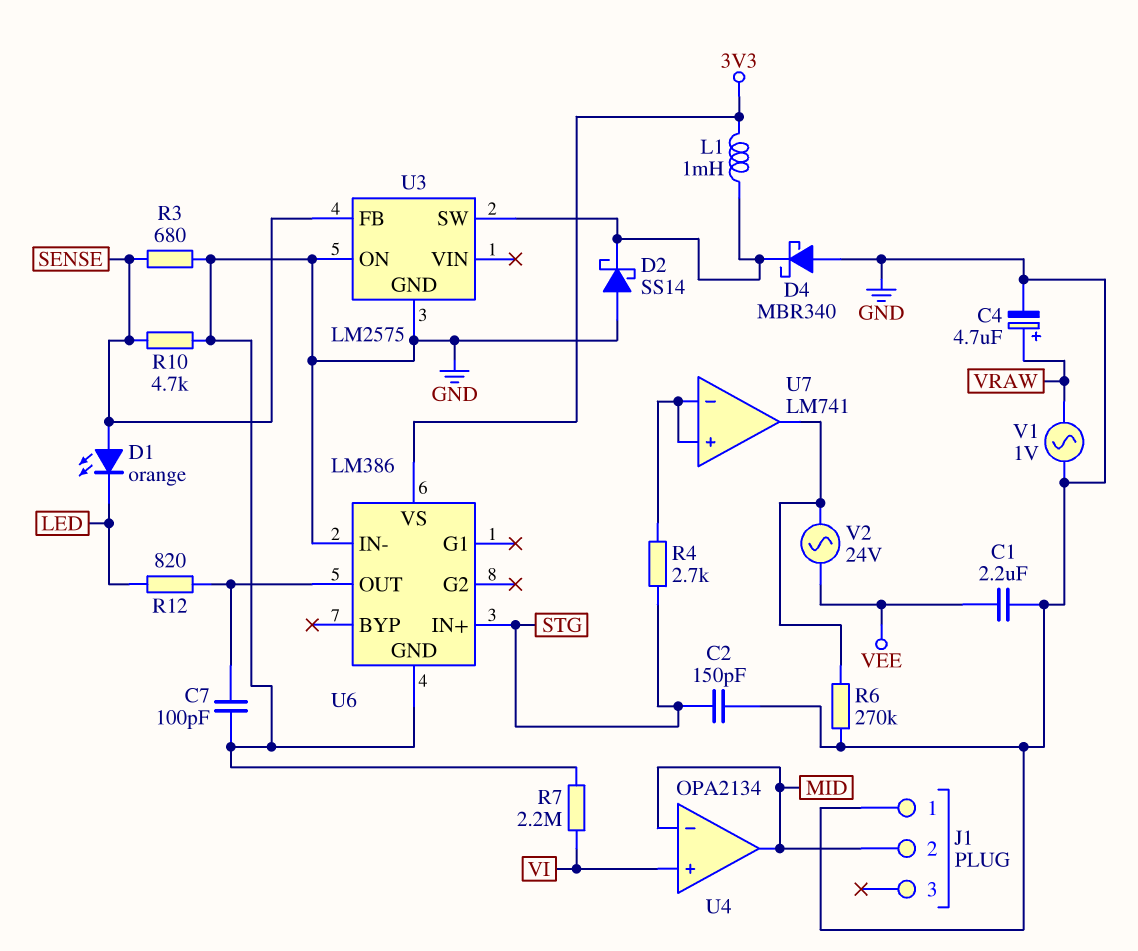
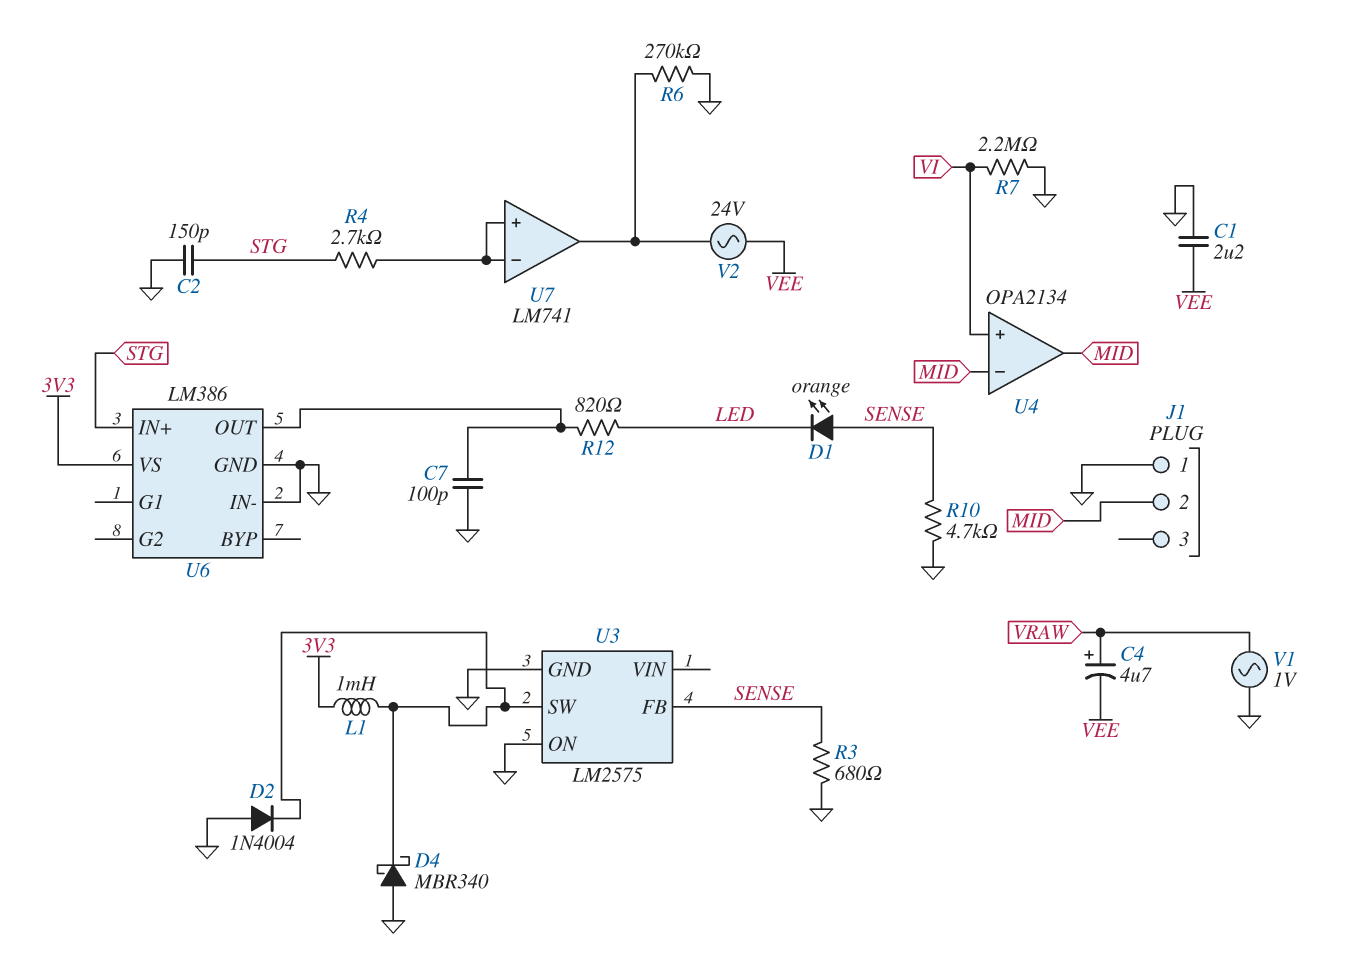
C4: 4.7uF (plus VRAW, minus GND) -> 4.7uF (plus VRAW, minus VEE)
D2: schottky SS14 (A GND, K U3/SW) -> diode 1N4004 (A GND, K U3/SW)

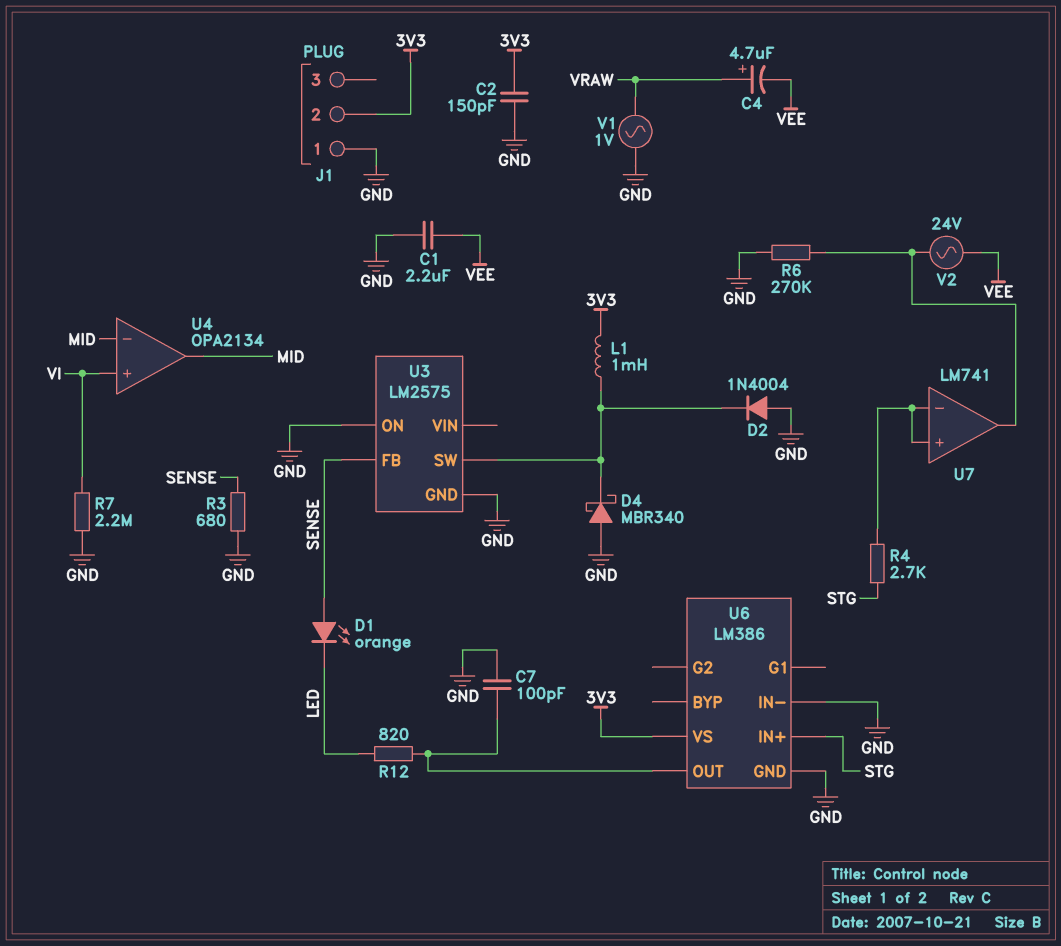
C2: 150pF (GND, STG) -> 150pF (3V3, GND)
J1 pin 2: MID -> 3V3
R10: 4.7k (GND, SENSE) -> none

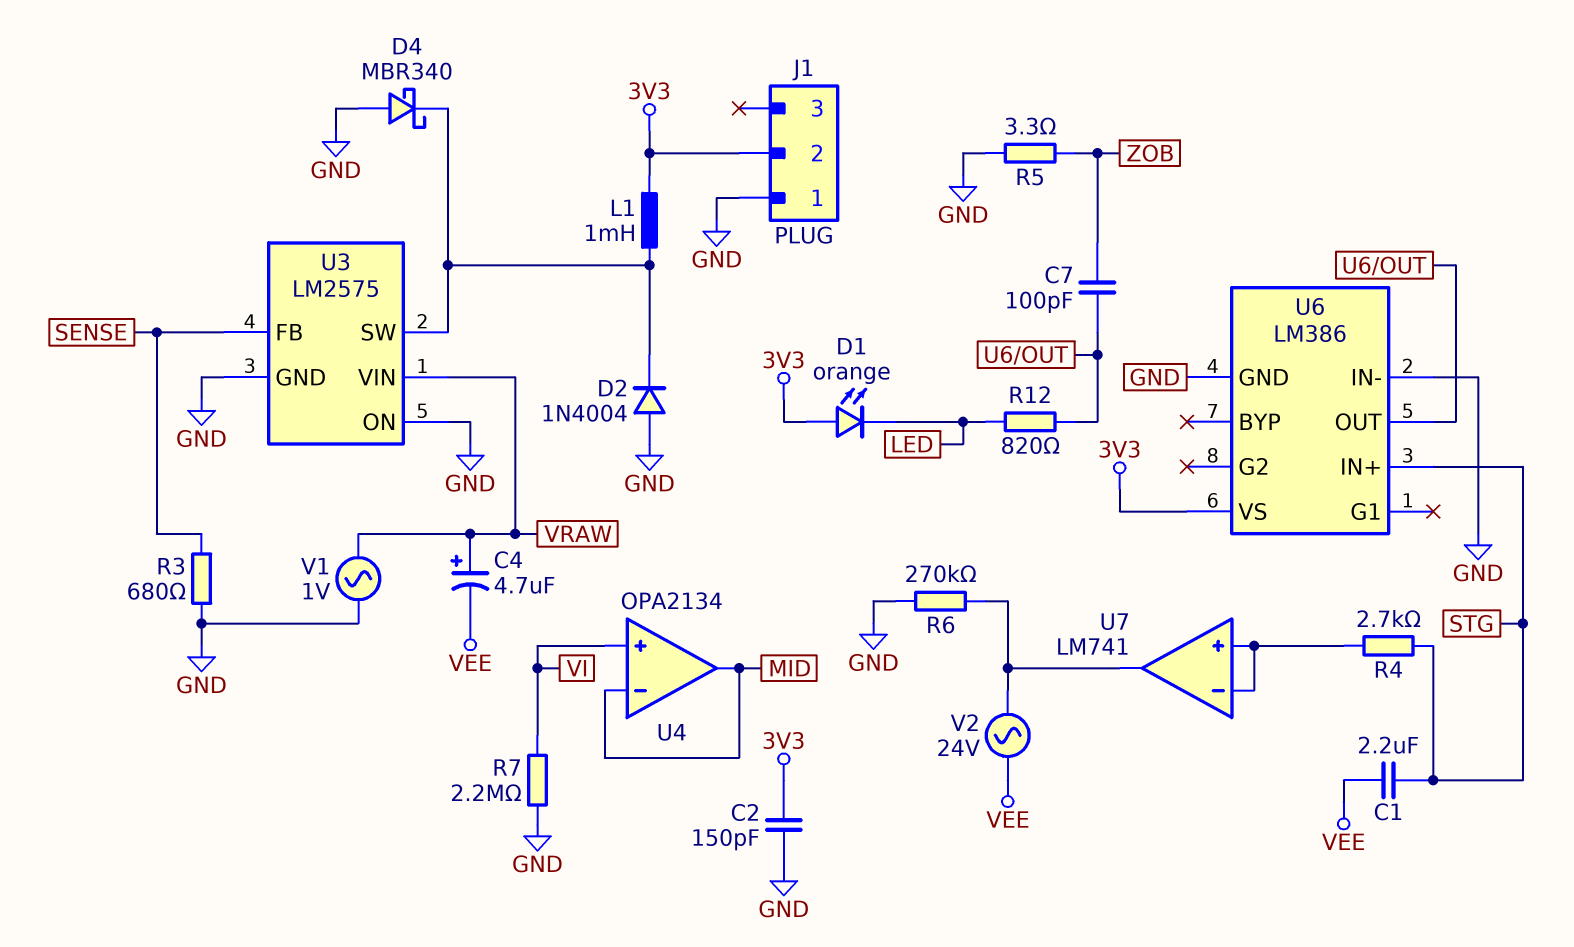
C1: 2.2uF (GND, VEE) -> 2.2uF (STG, VEE)
C7: 100pF (GND, U6/OUT) -> 100pF (U6/OUT, ZOB)
D1: LED orange (A SENSE, K LED) -> LED orange (A 3V3, K LED)
R5: none -> 3.3 (GND, ZOB)
U3 pin VIN: none -> VRAW

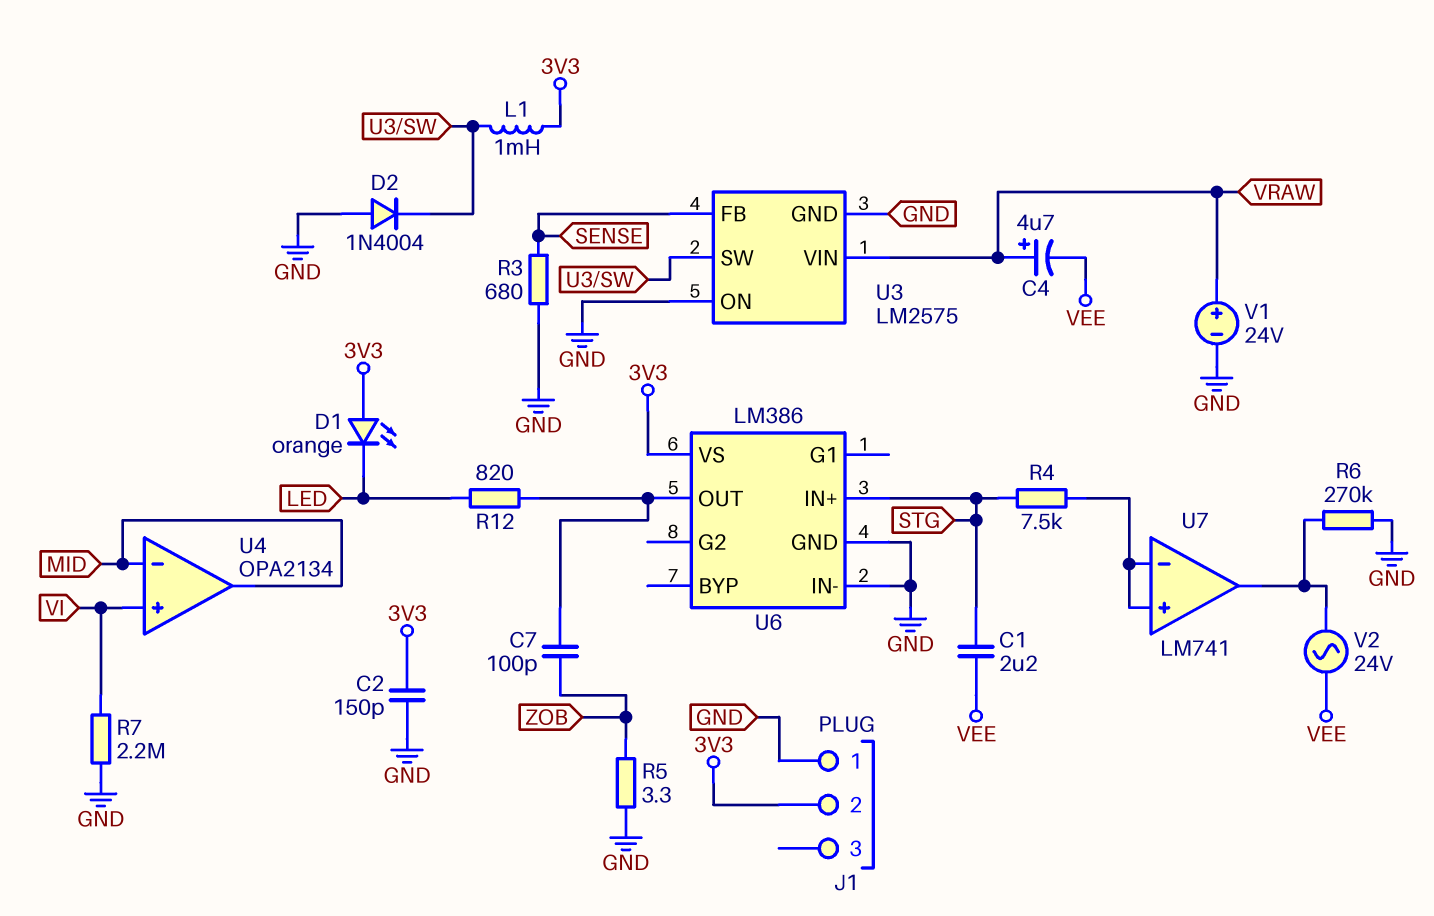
D4: schottky MBR340 (A GND, K U3/SW) -> none
R4: 2.7k (STG, U7/in+) -> 7.5k (STG, U7/in+)
V1: AC 1V (GND, VRAW) -> 24V (plus VRAW, minus GND)

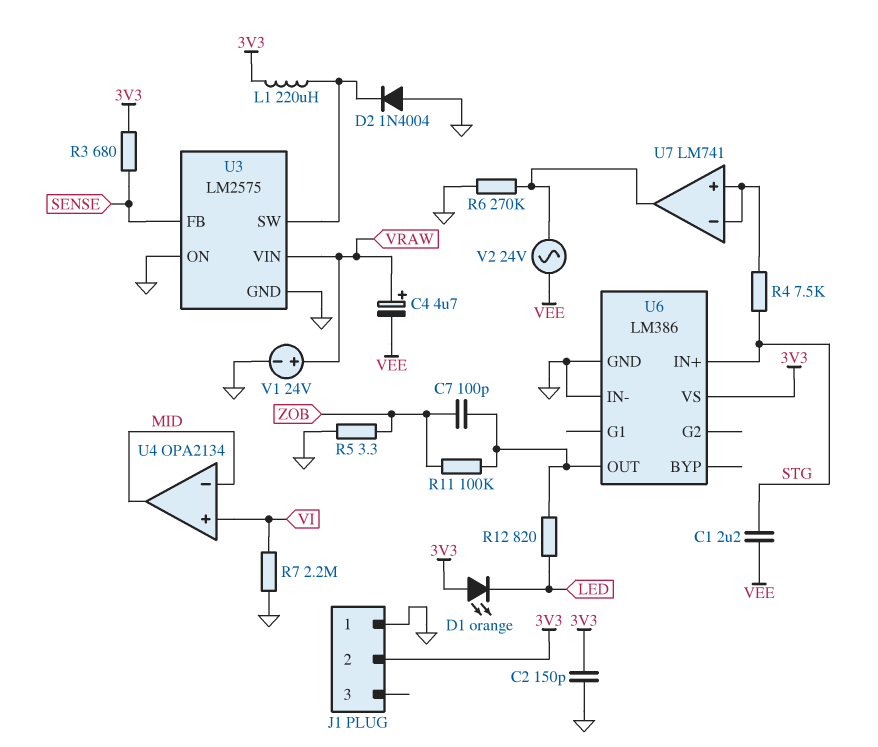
L1: 1mH (3V3, U3/SW) -> 220uH (3V3, U3/SW)
R3: 680 (GND, SENSE) -> 680 (3V3, SENSE)
R11: none -> 100k (U6/OUT, ZOB)

